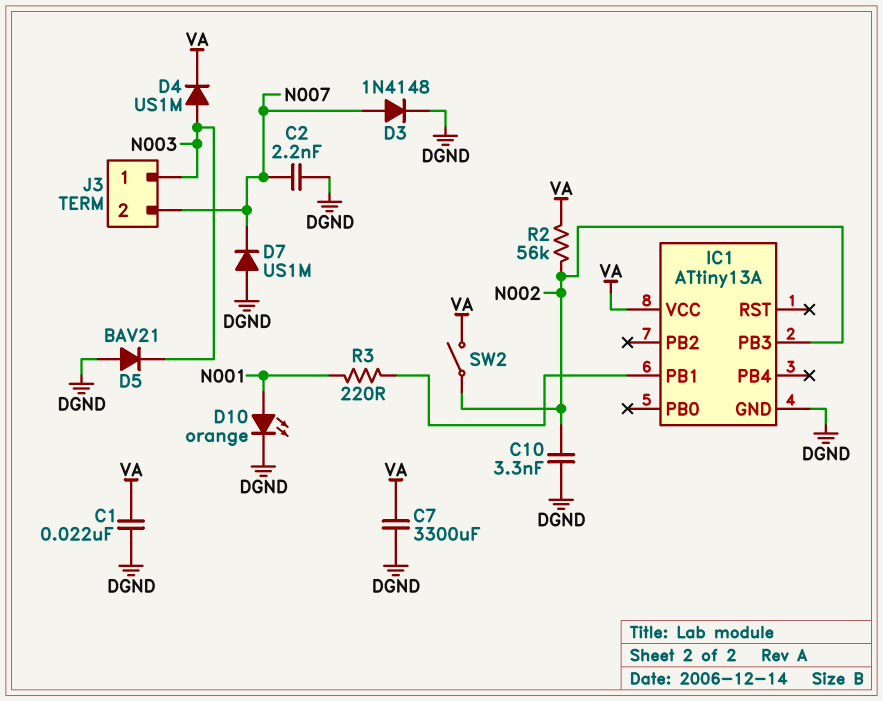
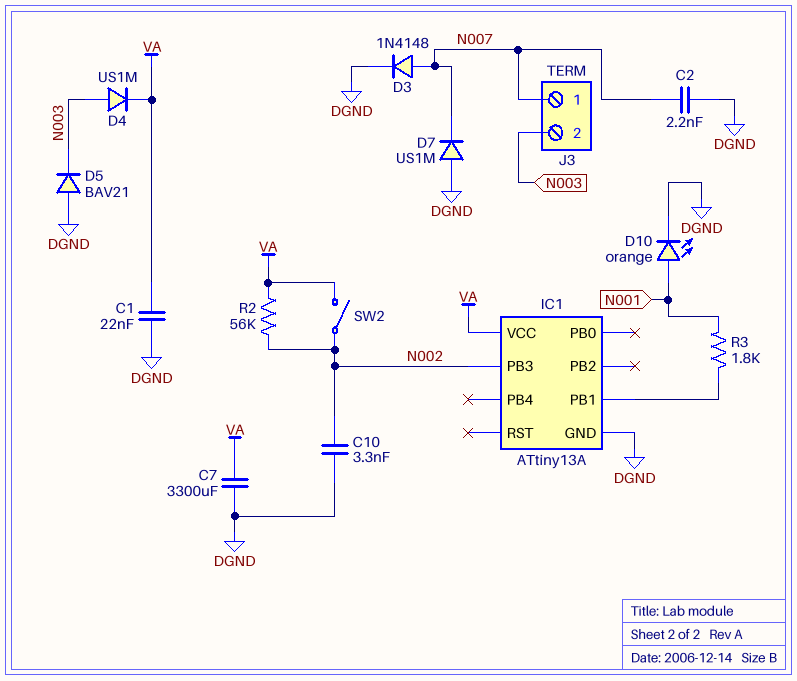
J3 pin 1: N003 -> N007
J3 pin 2: N007 -> N003
R3: 220 (IC1/PB1, N001) -> 1.8k (IC1/PB1, N001)

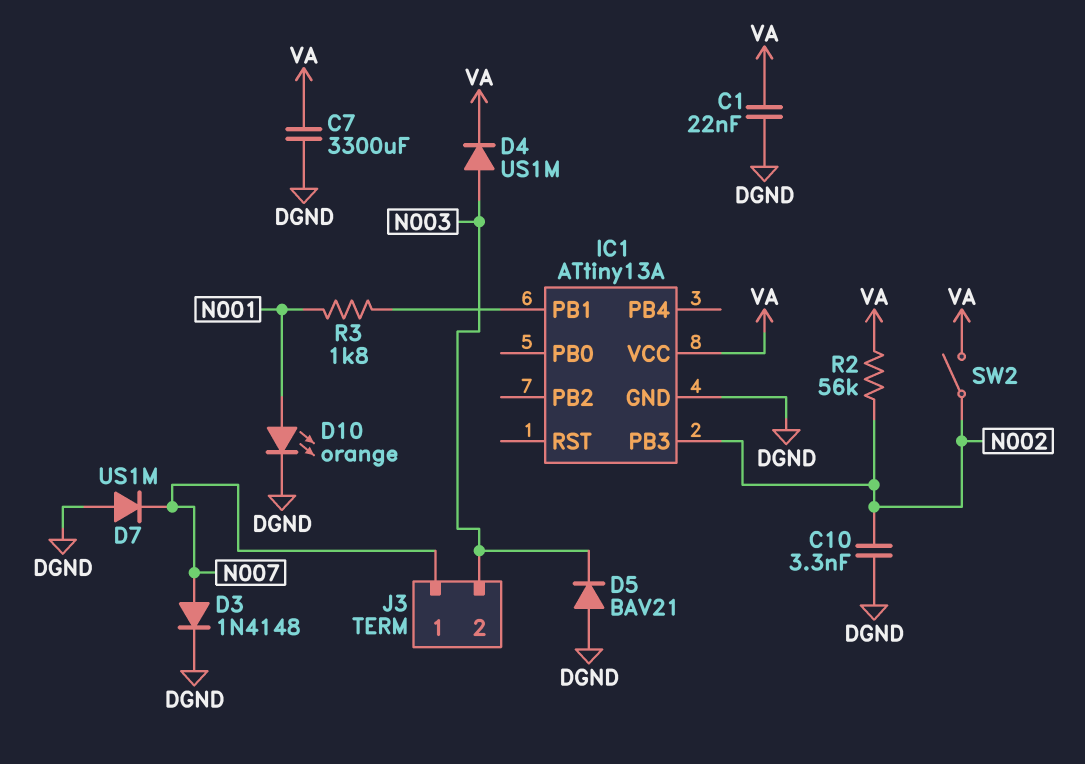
C2: 2.2nF (DGND, N007) -> none

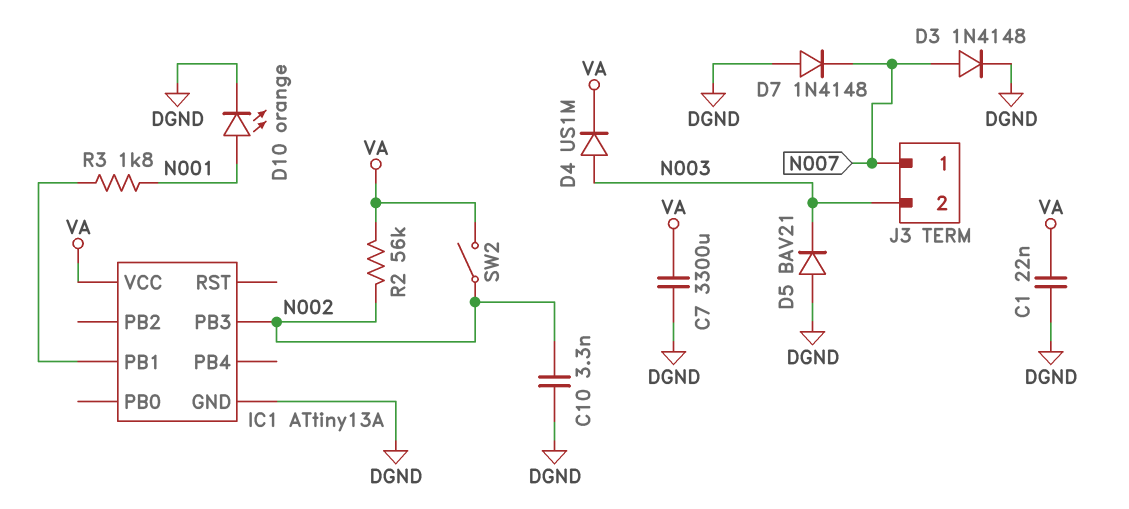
D7: diode US1M (A DGND, K N007) -> diode 1N4148 (A DGND, K N007)

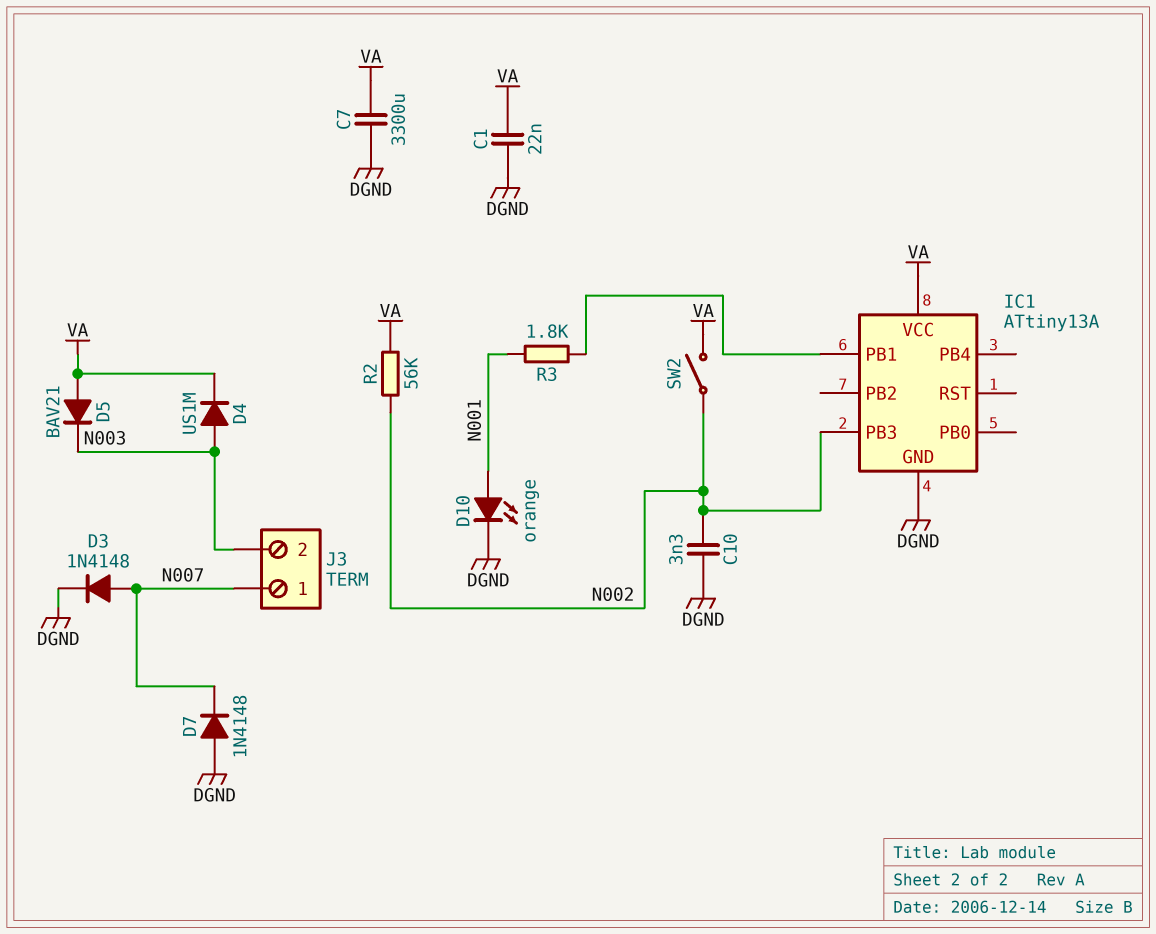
D5: diode BAV21 (A DGND, K N003) -> diode BAV21 (A VA, K N003)

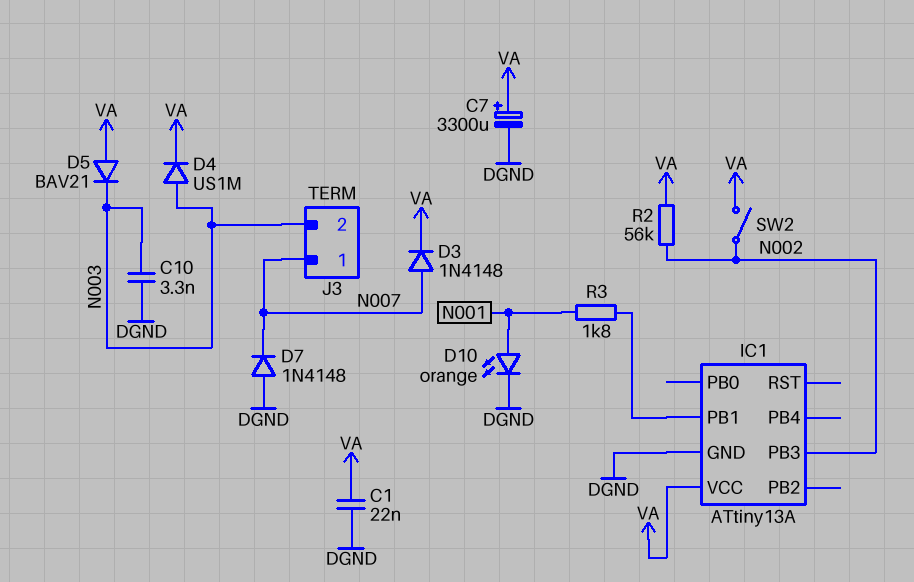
C7: 3300uF (DGND, VA) -> 3300uF (plus VA, minus DGND)
C10: 3.3nF (DGND, N002) -> 3.3nF (DGND, N003)
D3: diode 1N4148 (A N007, K DGND) -> diode 1N4148 (A N007, K VA)

